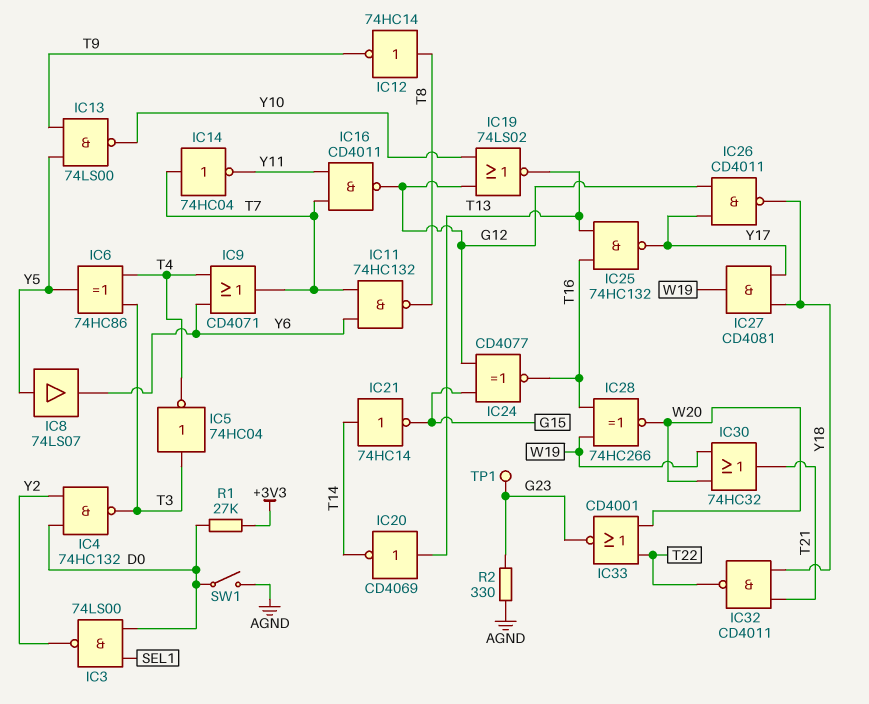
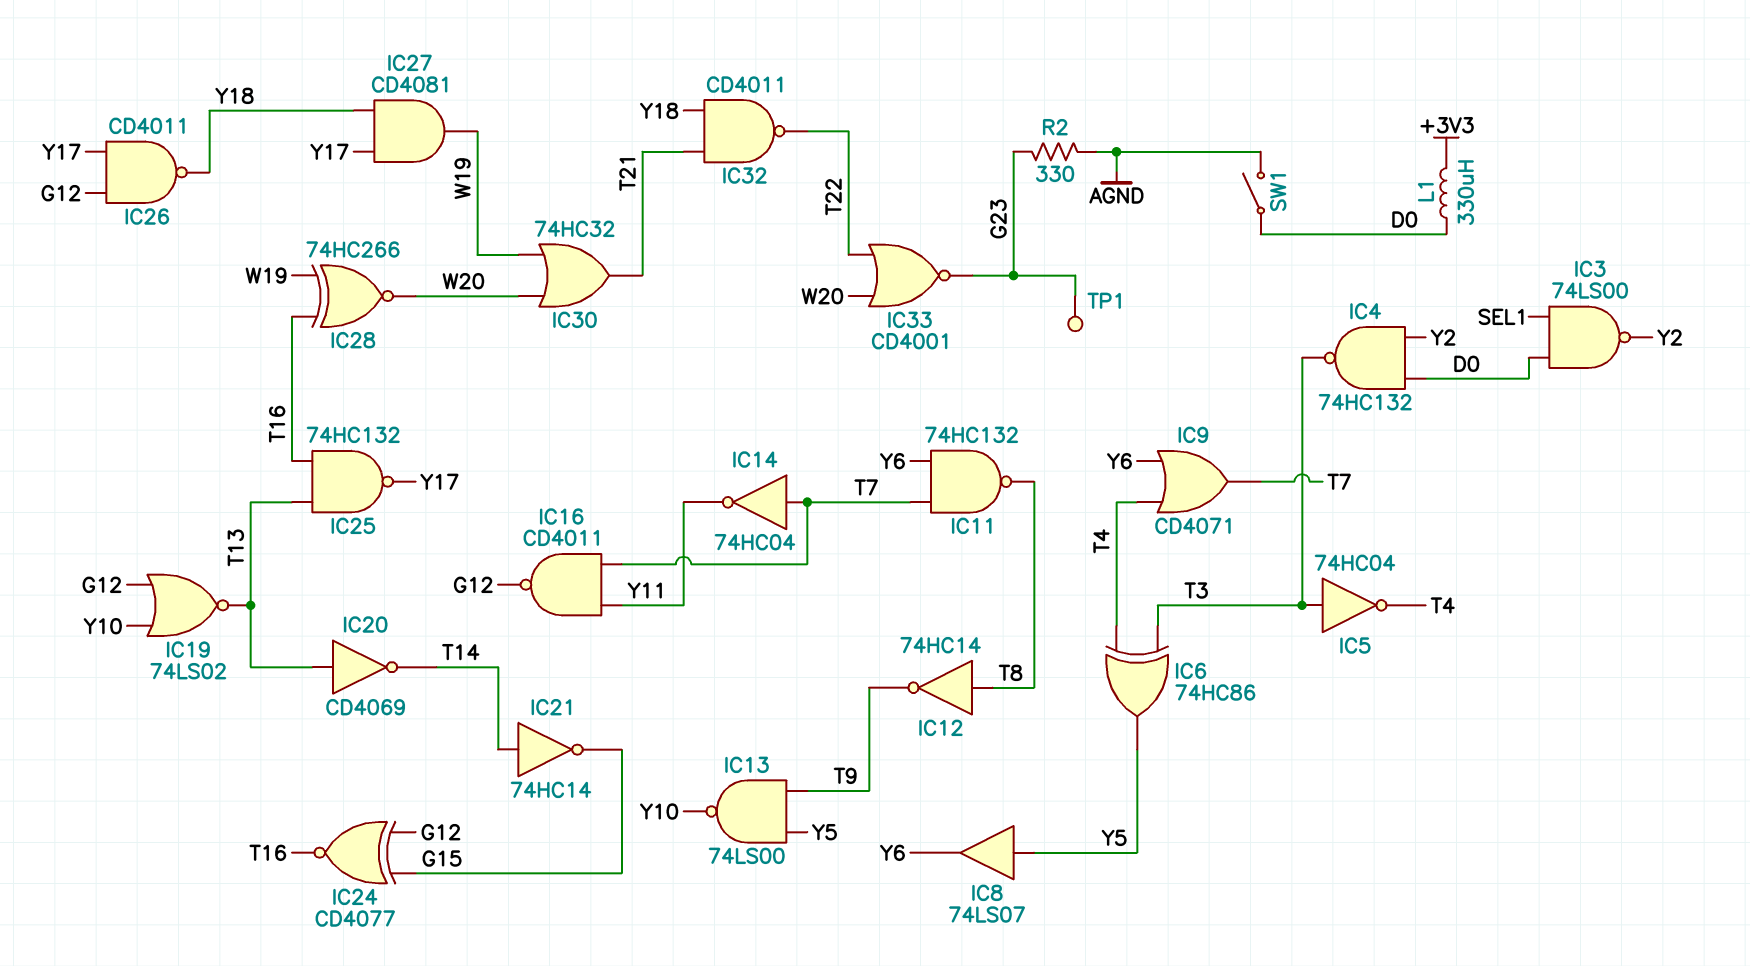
L1: none -> 330uH (+3V3, D0)
R1: 27k (+3V3, D0) -> none

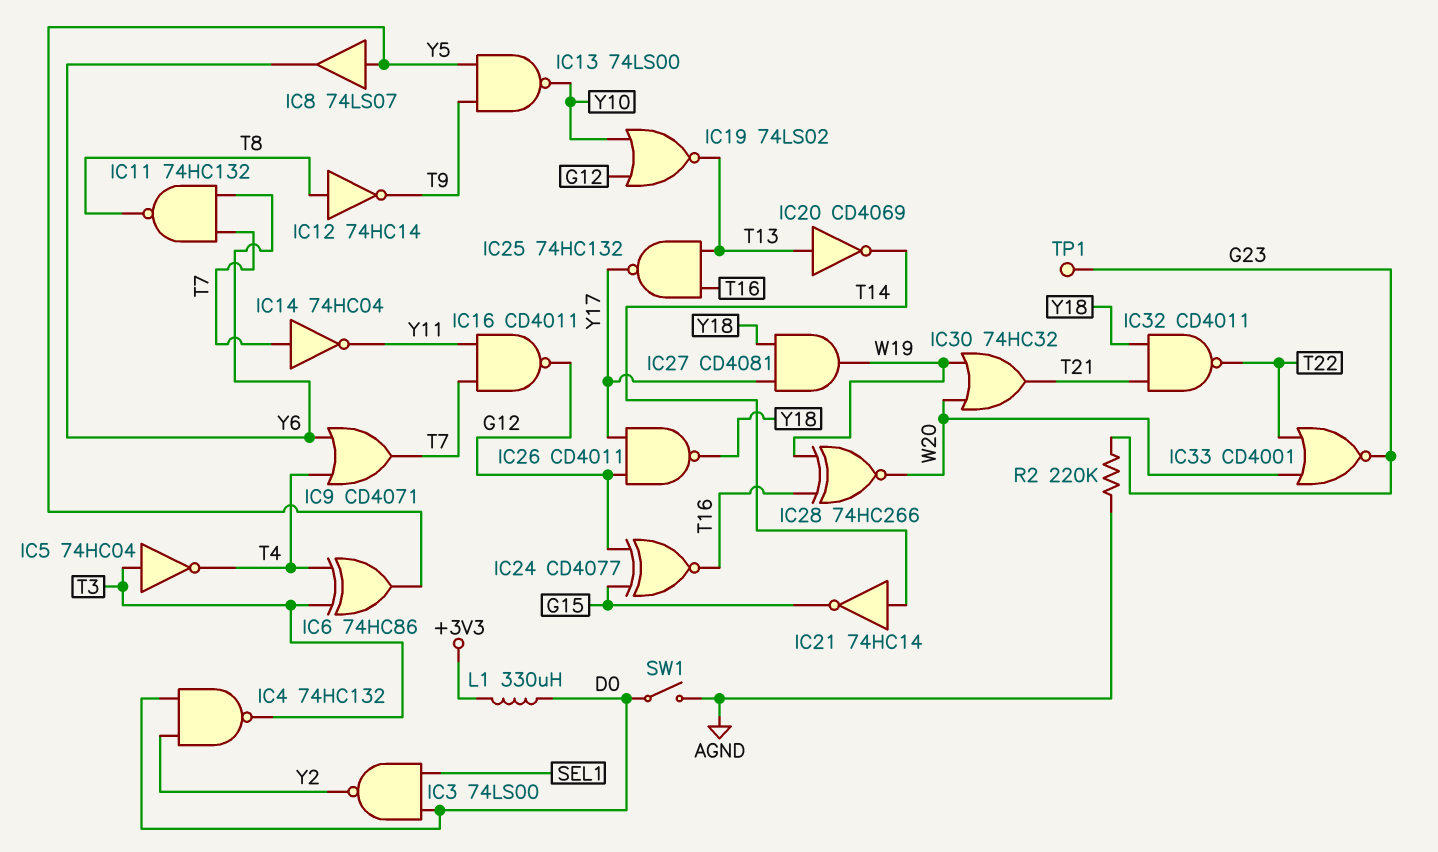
R2: 330 (AGND, G23) -> 220k (AGND, G23)

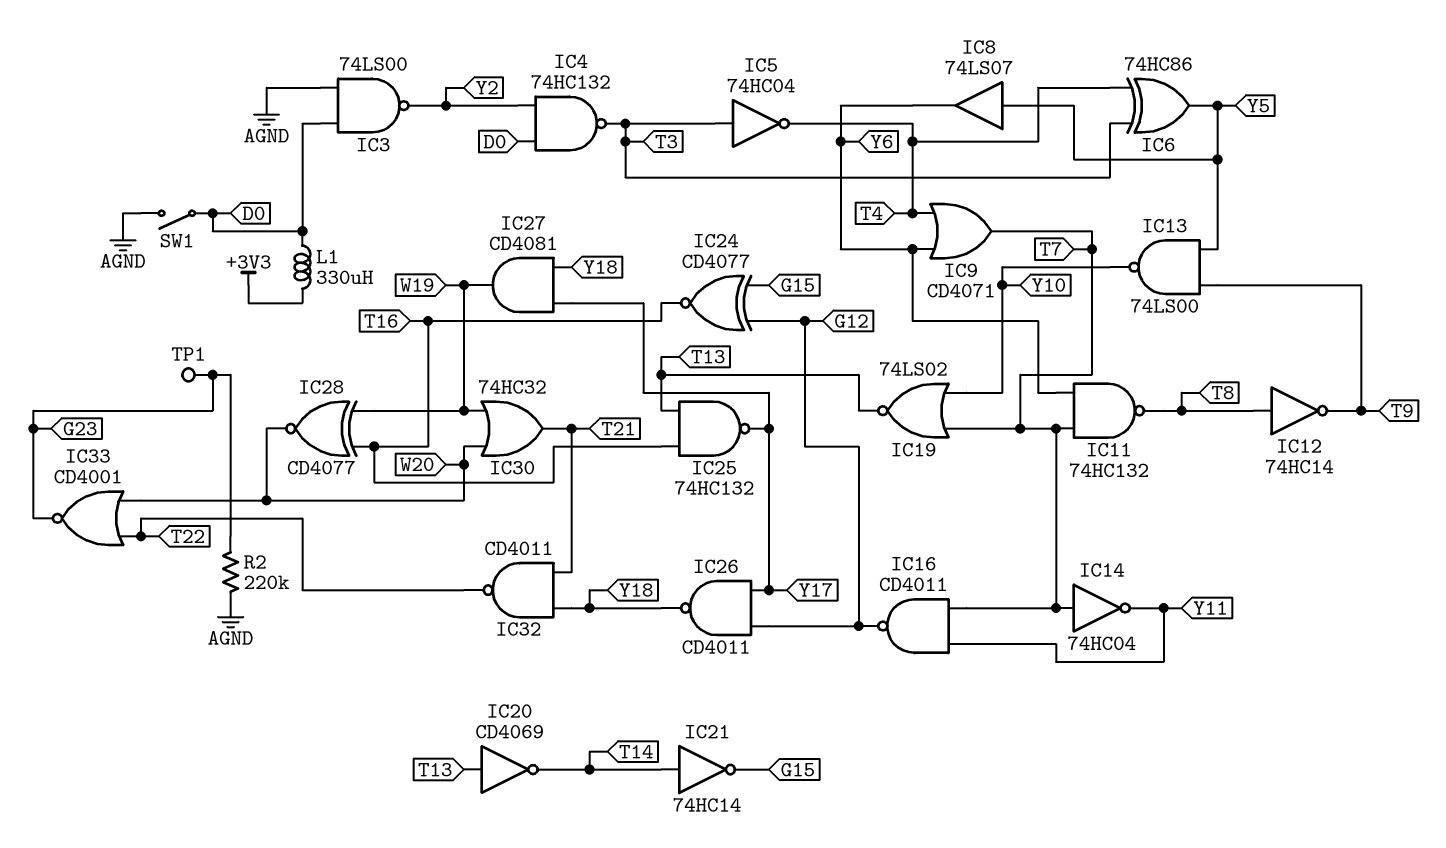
IC3: NAND 74LS00 (in D0, in SEL1, out Y2) -> NAND 74LS00 (in AGND, in D0, out Y2)
IC19: NOR 74LS02 (in G12, in Y10, out T13) -> NOR 74LS02 (in T7, in Y10, out T13)
IC28: XNOR 74HC266 (in T16, in W19, out W20) -> XNOR CD4077 (in T16, in W19, out W20)

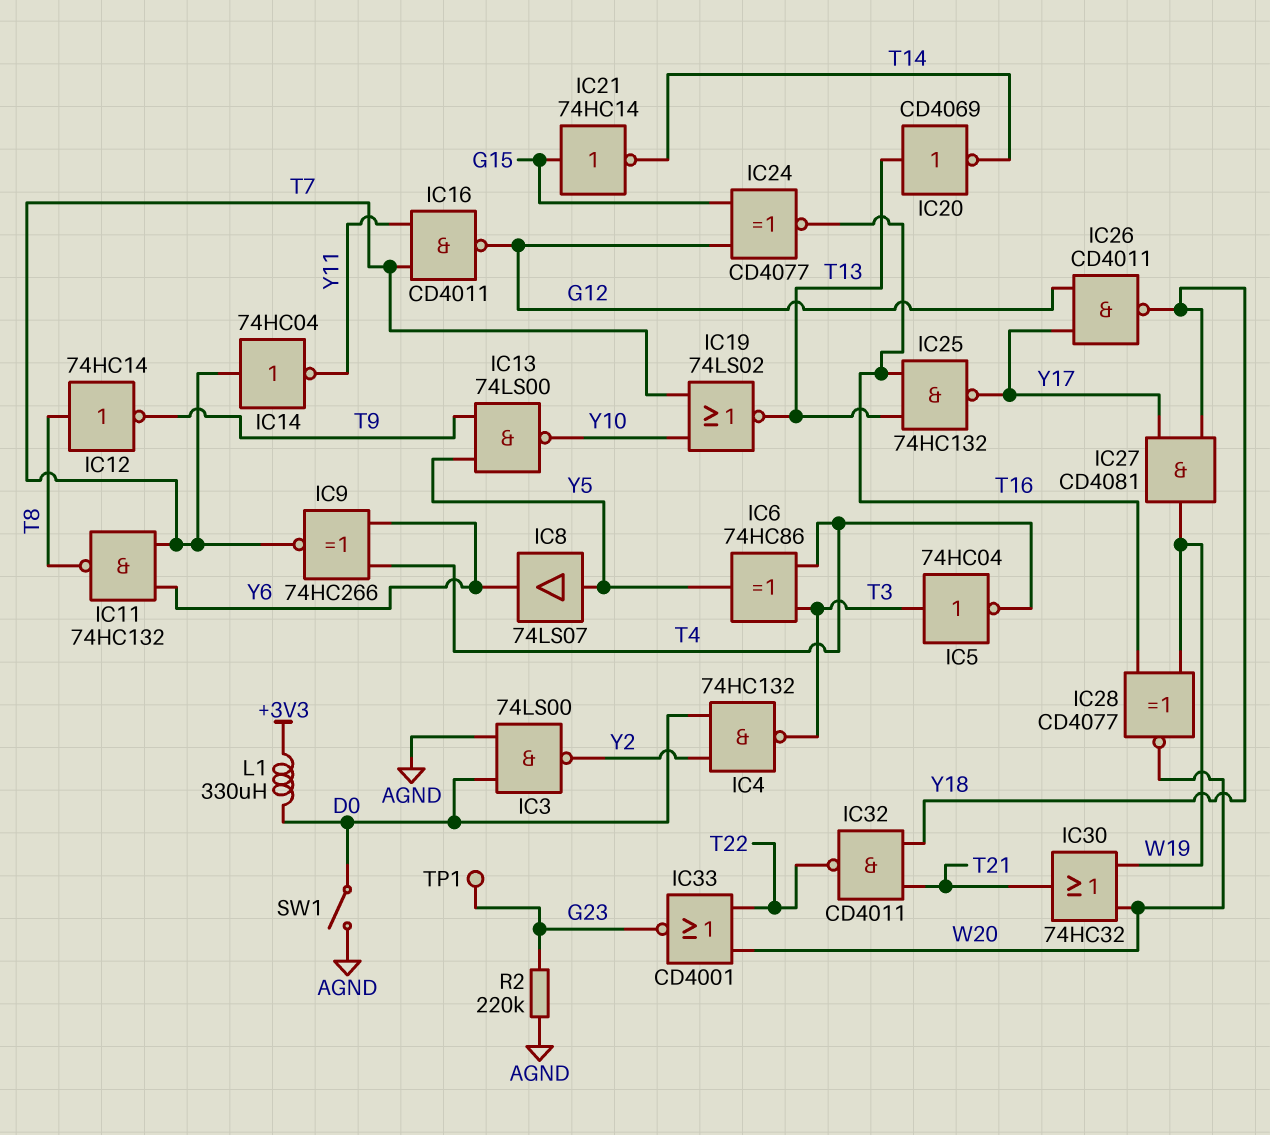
IC9: OR CD4071 (in T4, in Y6, out T7) -> XNOR 74HC266 (in T4, in Y6, out T7)
IC21: NOT 74HC14 (in T14, out G15) -> NOT 74HC14 (in G15, out T14)

